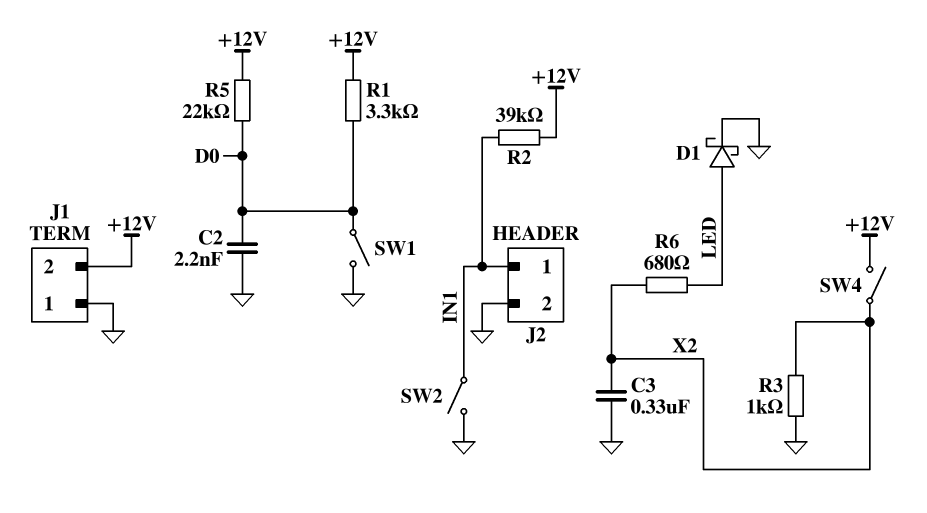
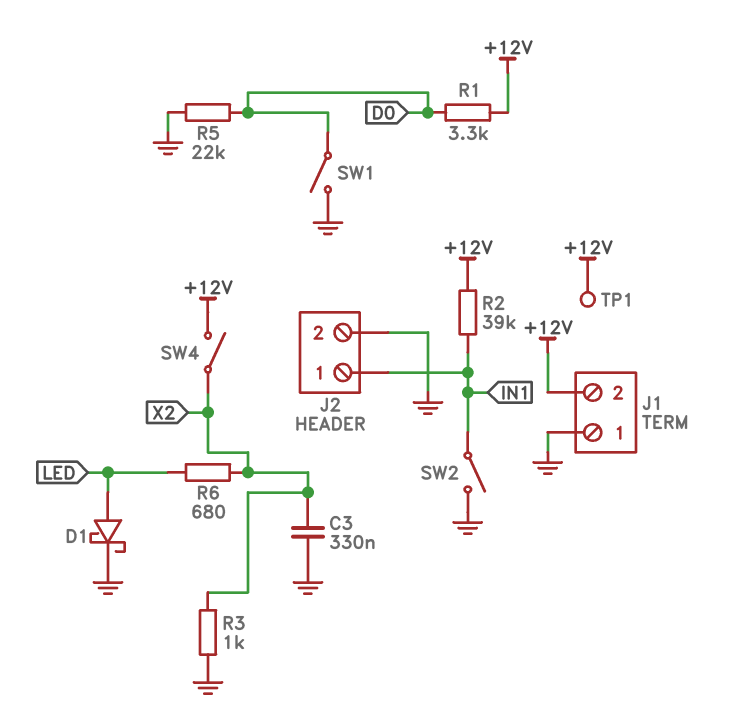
C2: 2.2nF (D0, GND) -> none
R5: 22k (+12V, D0) -> 22k (D0, GND)
TP1: none -> test point (+12V)

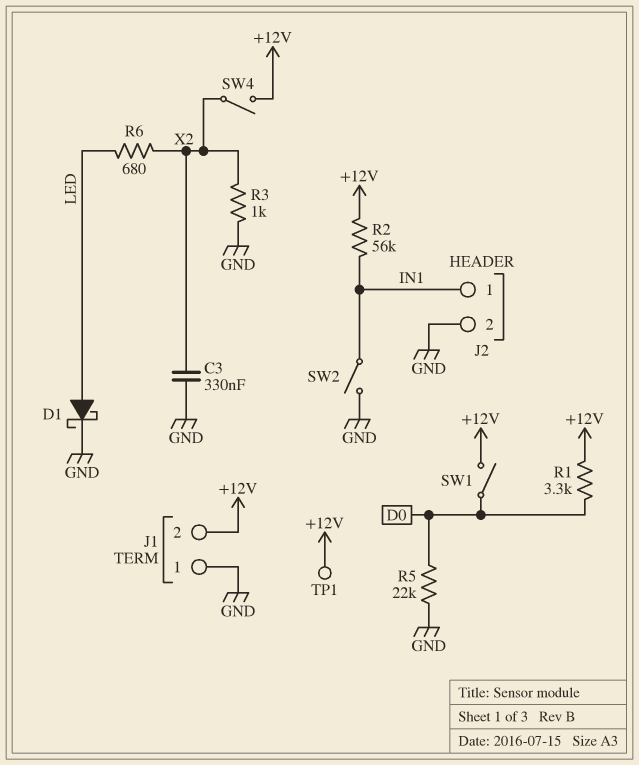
R2: 39k (+12V, IN1) -> 56k (+12V, IN1)
SW1: switch (D0, GND) -> switch (+12V, D0)

